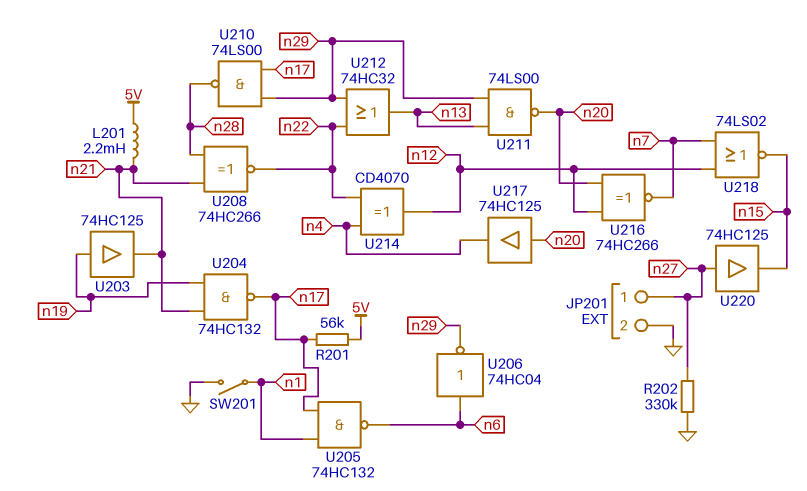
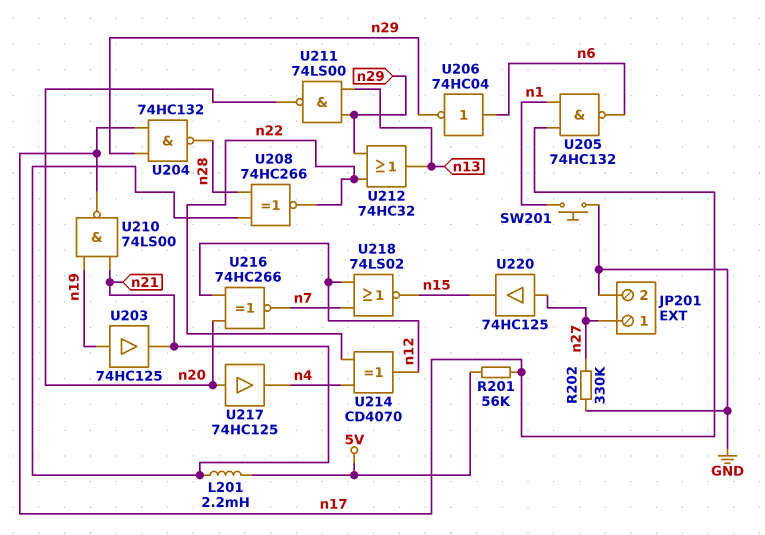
SW201: switch (GND, n1) -> button (GND, n1)
U204: NAND 74HC132 (in n19, in n21, out n17) -> NAND 74HC132 (in n17, in n29, out n28)
U210: NAND 74LS00 (in n17, in n29, out n28) -> NAND 74LS00 (in n19, in n21, out n17)

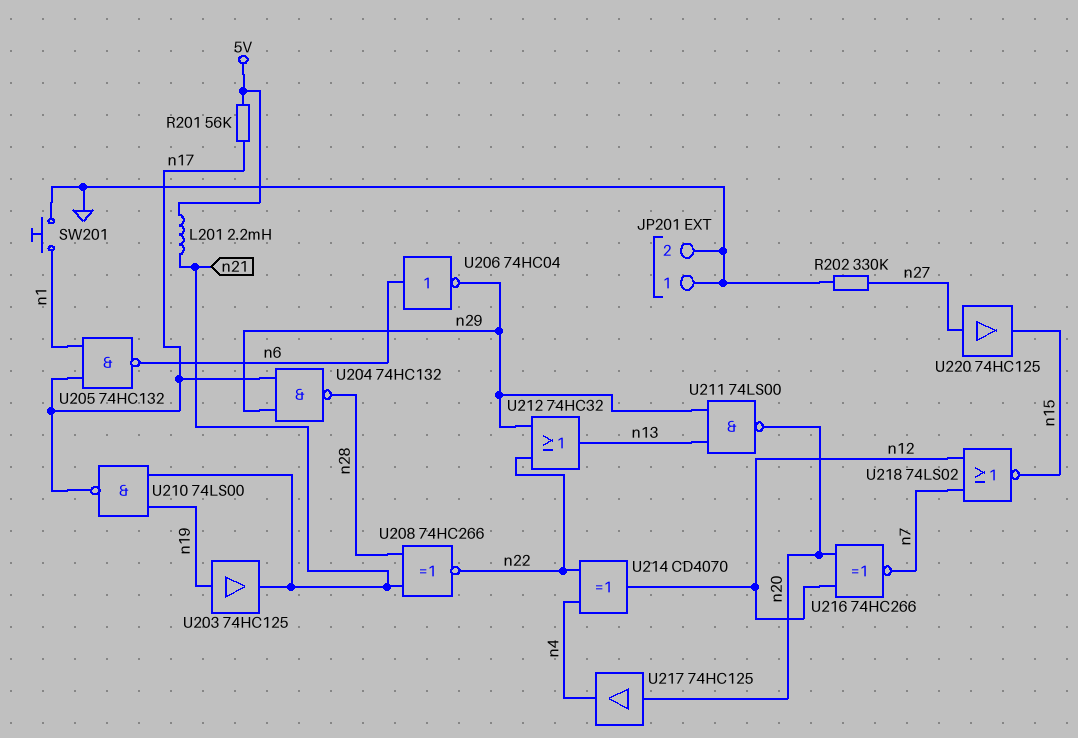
JP201 pin 1: n27 -> GND

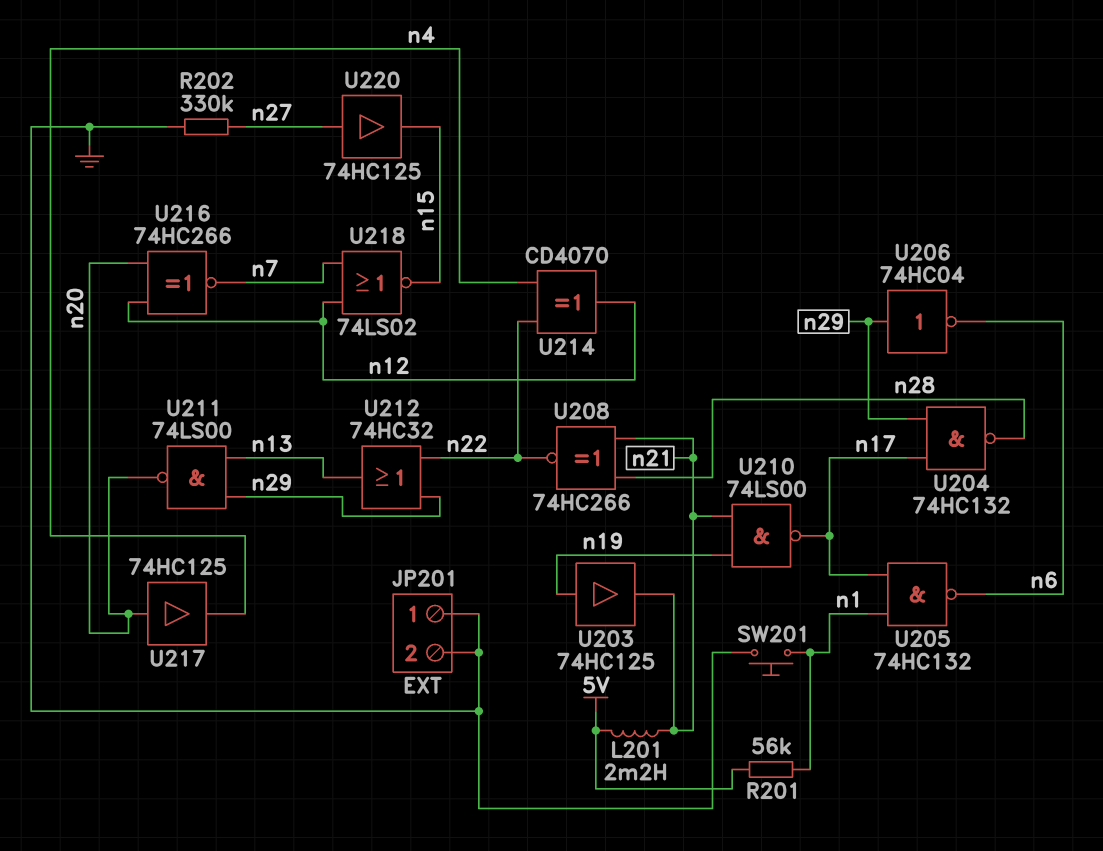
R201: 56k (5V, n17) -> 56k (5V, n1)
U206: NOT 74HC04 (in n6, out n29) -> NOT 74HC04 (in n29, out n6)

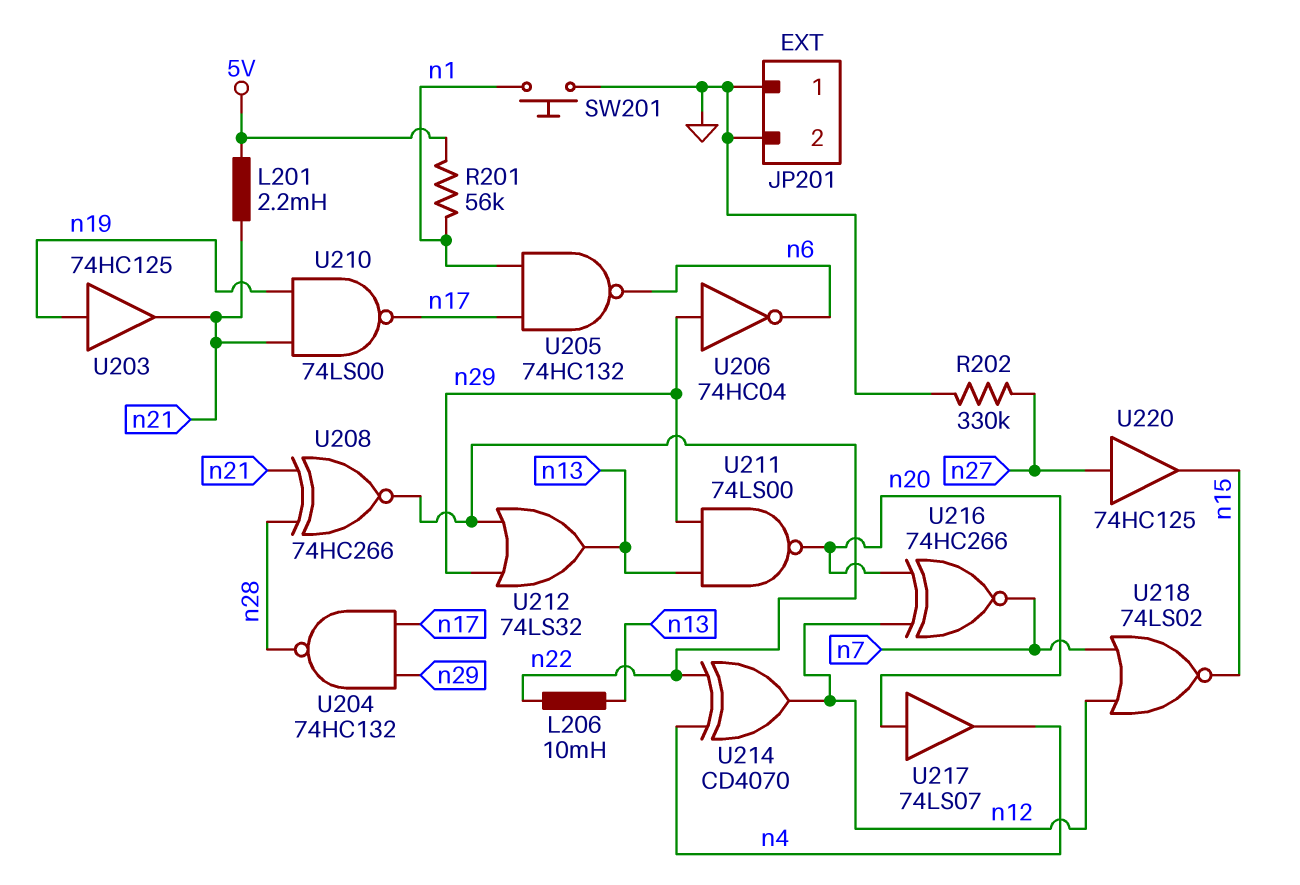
L206: none -> 10mH (n13, n22)
U212: OR 74HC32 (in n22, in n29, out n13) -> OR 74LS32 (in n22, in n29, out n13)
U217: buffer 74HC125 (in n20, out n4) -> buffer 74LS07 (in n20, out n4)

